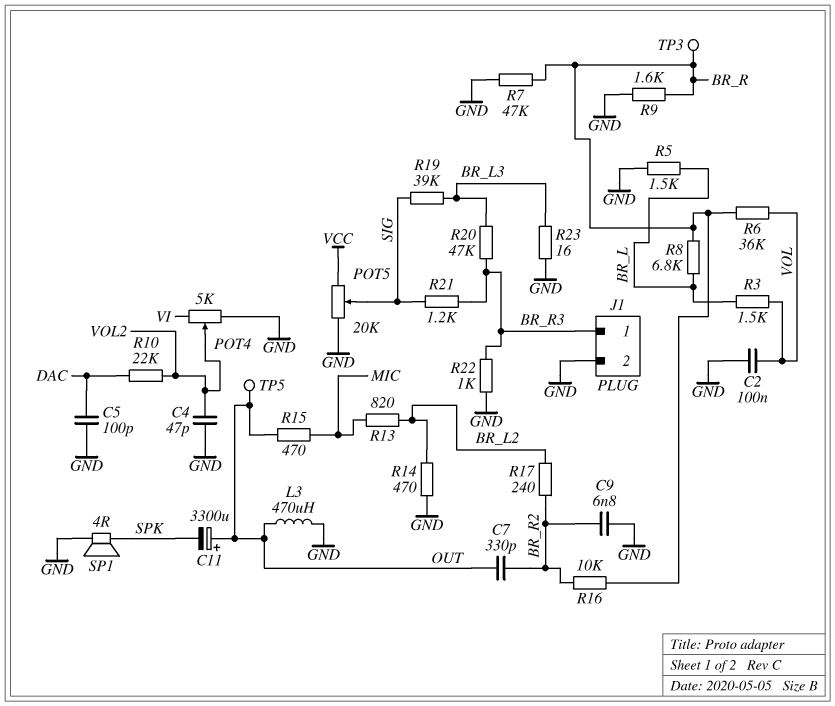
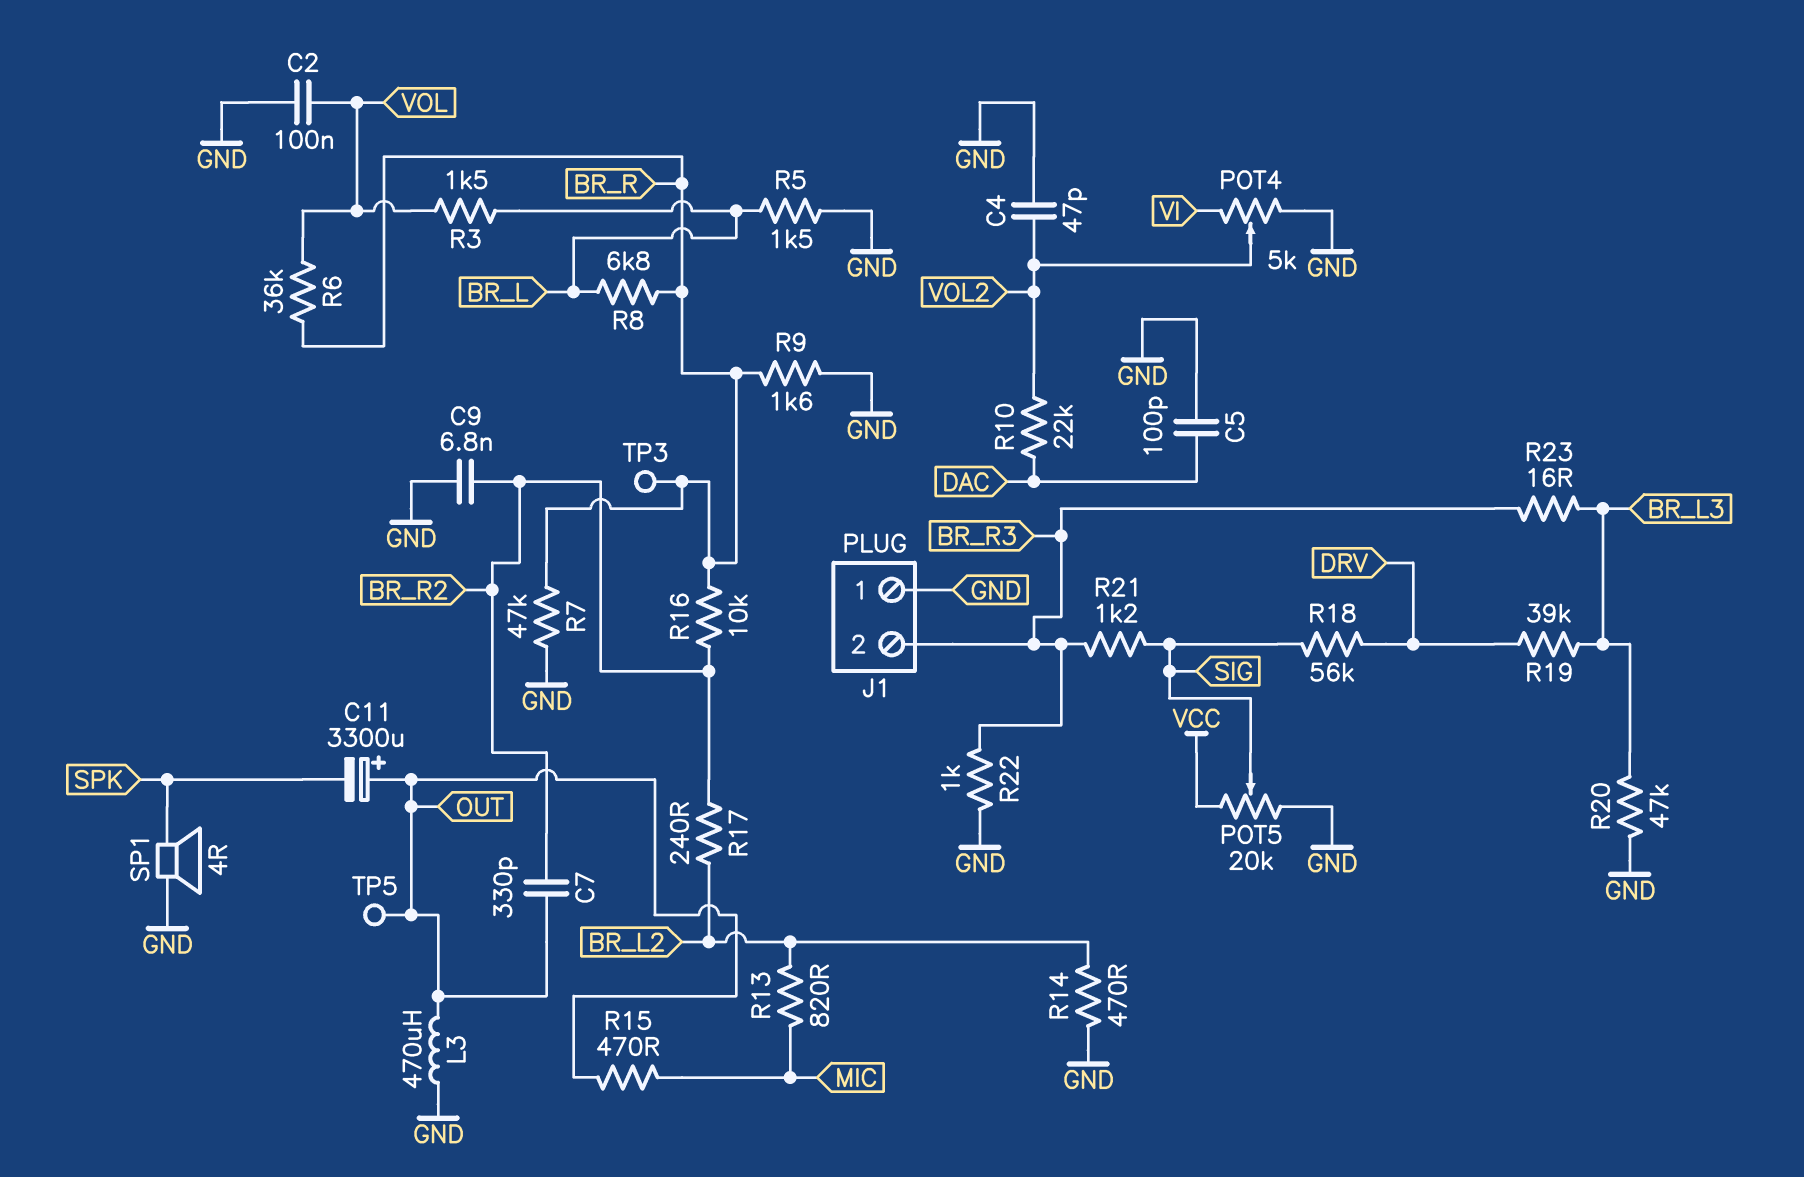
J1 pin 1: BR_R3 -> GND
J1 pin 2: GND -> BR_R3
R18: none -> 56k (DRV, SIG)
R19: 39k (BR_L3, SIG) -> 39k (BR_L3, DRV)
R20: 47k (BR_L3, BR_R3) -> 47k (BR_L3, GND)
R23: 16 (BR_L3, GND) -> 16 (BR_L3, BR_R3)

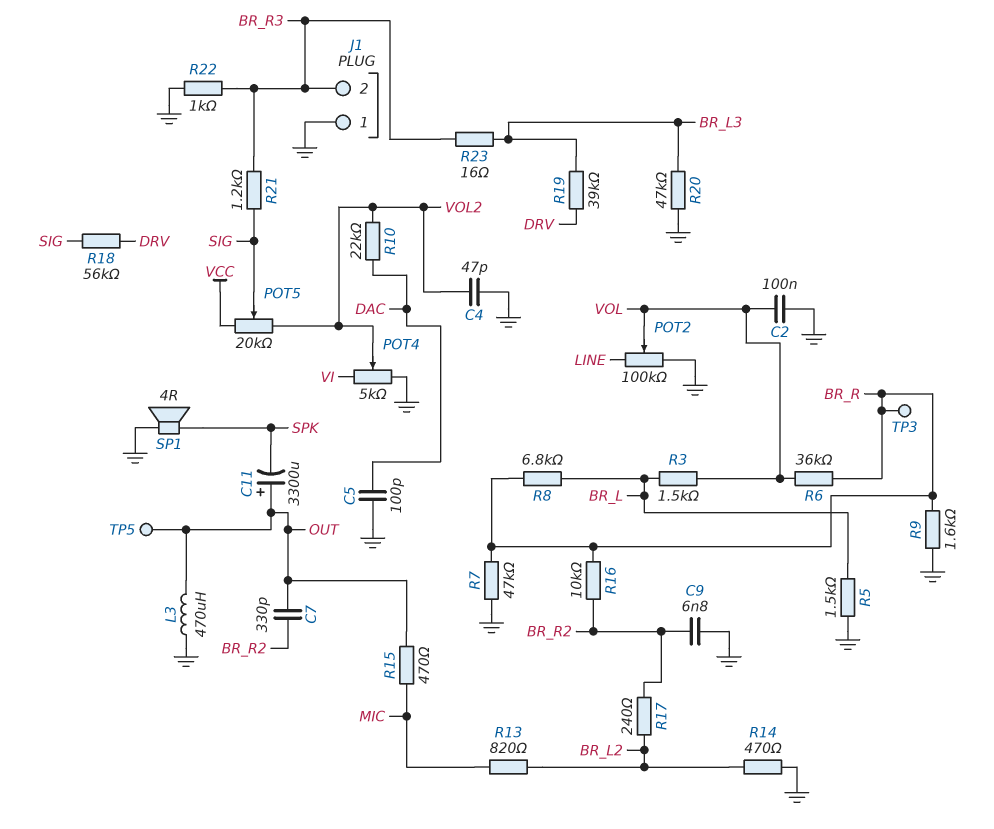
POT2: none -> 100k (GND, LINE, wiper VOL)
POT5: 20k (GND, VCC, wiper SIG) -> 20k (VCC, VOL2, wiper SIG)

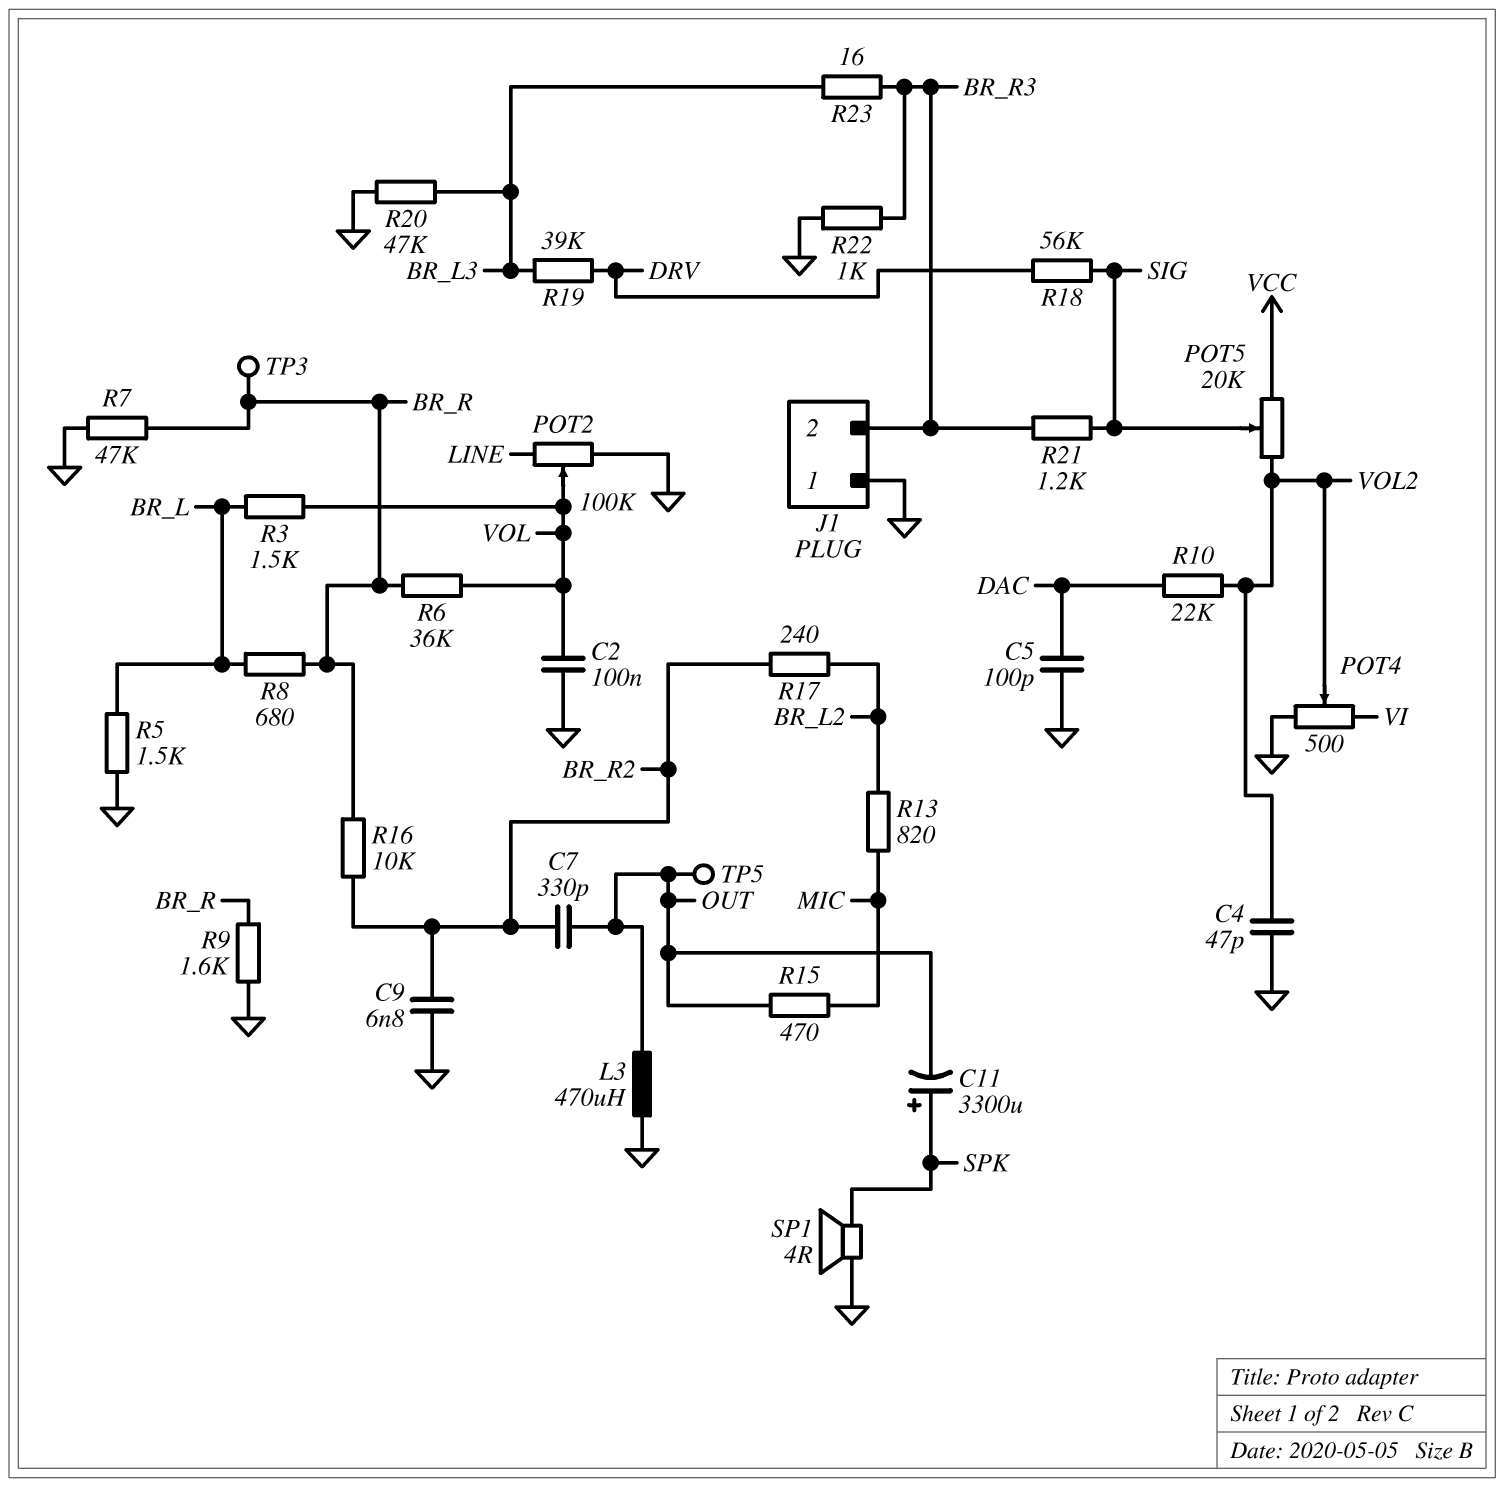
C11: 3300uF (plus OUT, minus SPK) -> 3300uF (plus SPK, minus OUT)
POT4: 5k (GND, VI, wiper VOL2) -> 500 (GND, VI, wiper VOL2)
R8: 6.8k (BR_L, BR_R) -> 680 (BR_L, BR_R)
R14: 470 (BR_L2, GND) -> none

